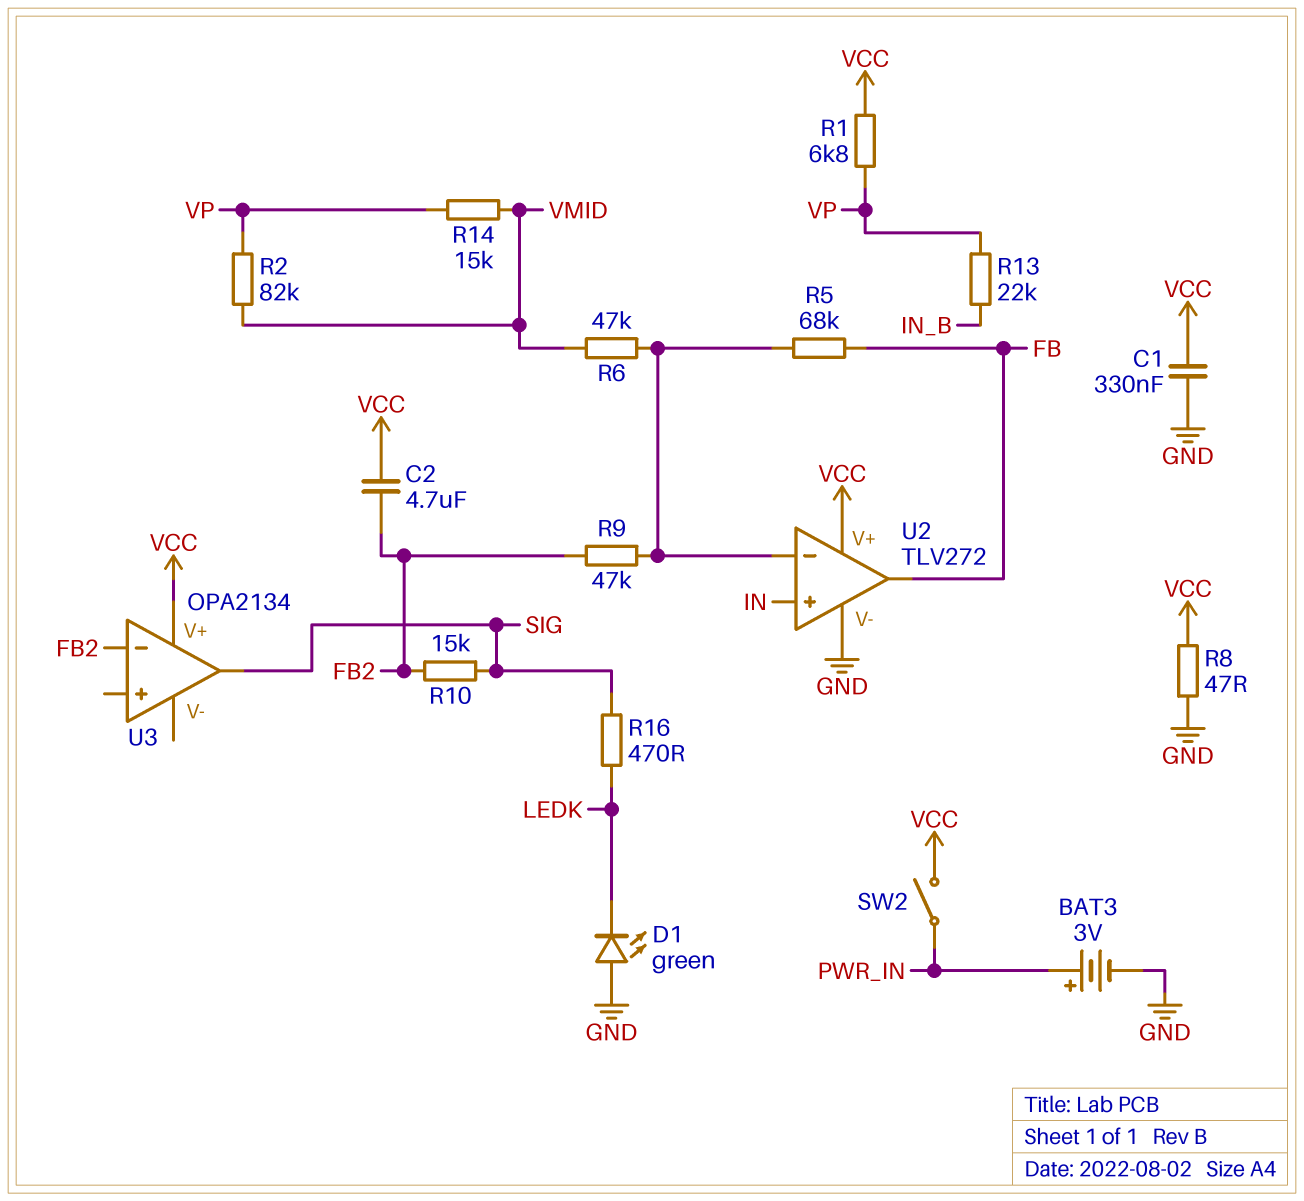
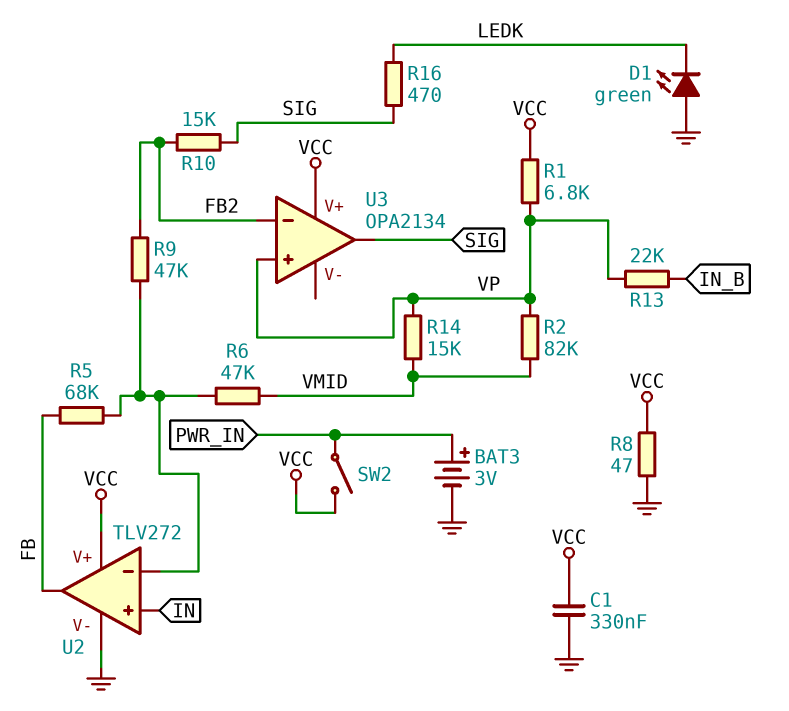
C2: 4.7uF (FB2, VCC) -> none
U3 pin in+: none -> VP

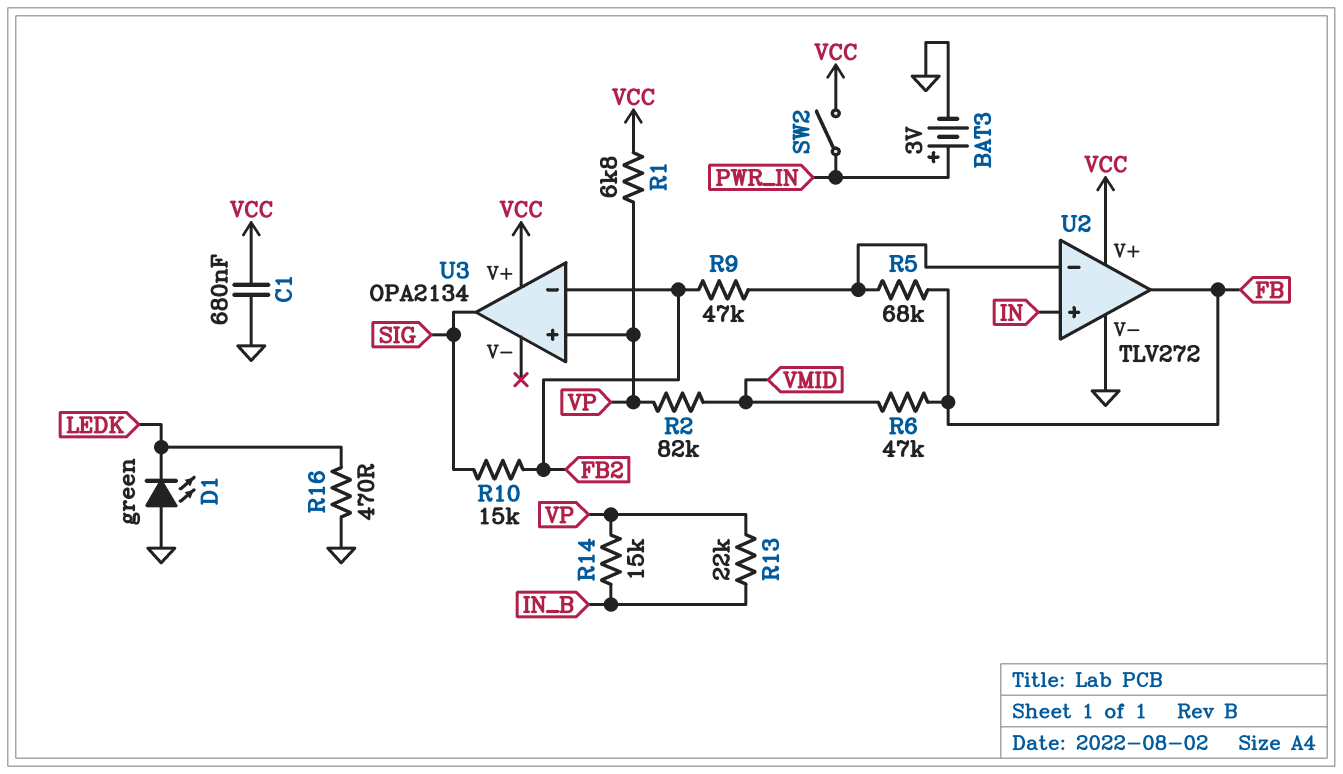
C1: 330nF (GND, VCC) -> 680nF (GND, VCC)
R6: 47k (U2/in-, VMID) -> 47k (FB, VMID)
R8: 47 (GND, VCC) -> none
R14: 15k (VMID, VP) -> 15k (IN_B, VP)
R16: 470 (LEDK, SIG) -> 470 (GND, LEDK)

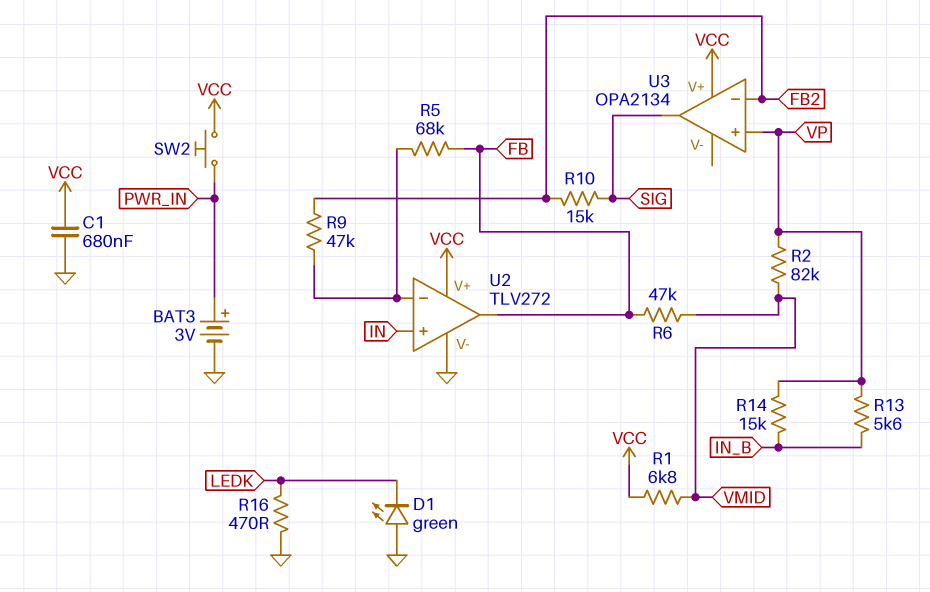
R1: 6.8k (VCC, VP) -> 6.8k (VCC, VMID)
R13: 22k (IN_B, VP) -> 5.6k (IN_B, VP)
SW2: switch (PWR_IN, VCC) -> button (PWR_IN, VCC)

